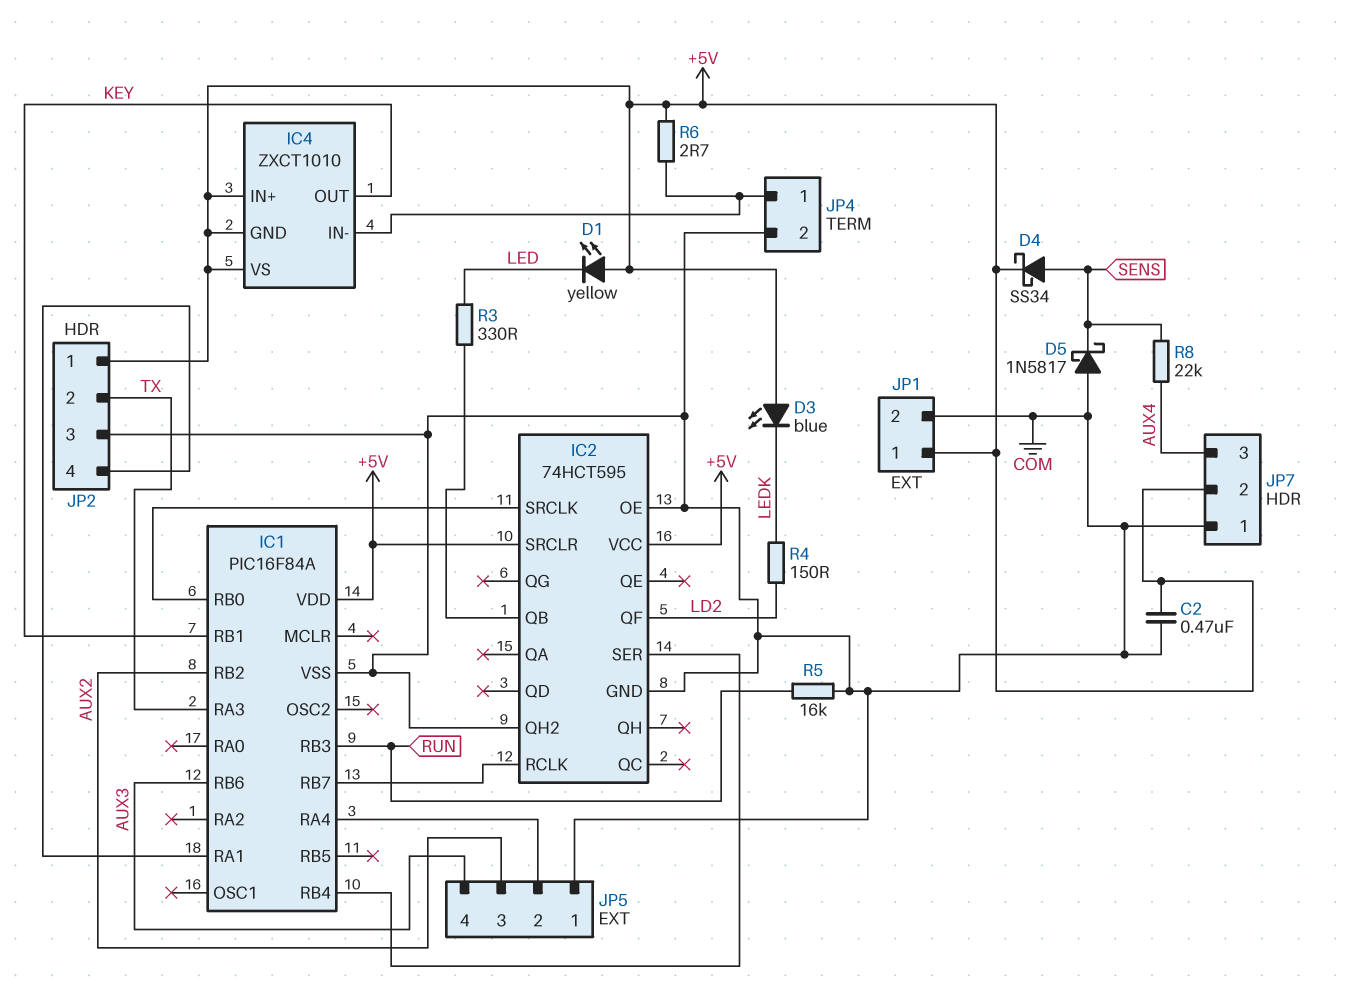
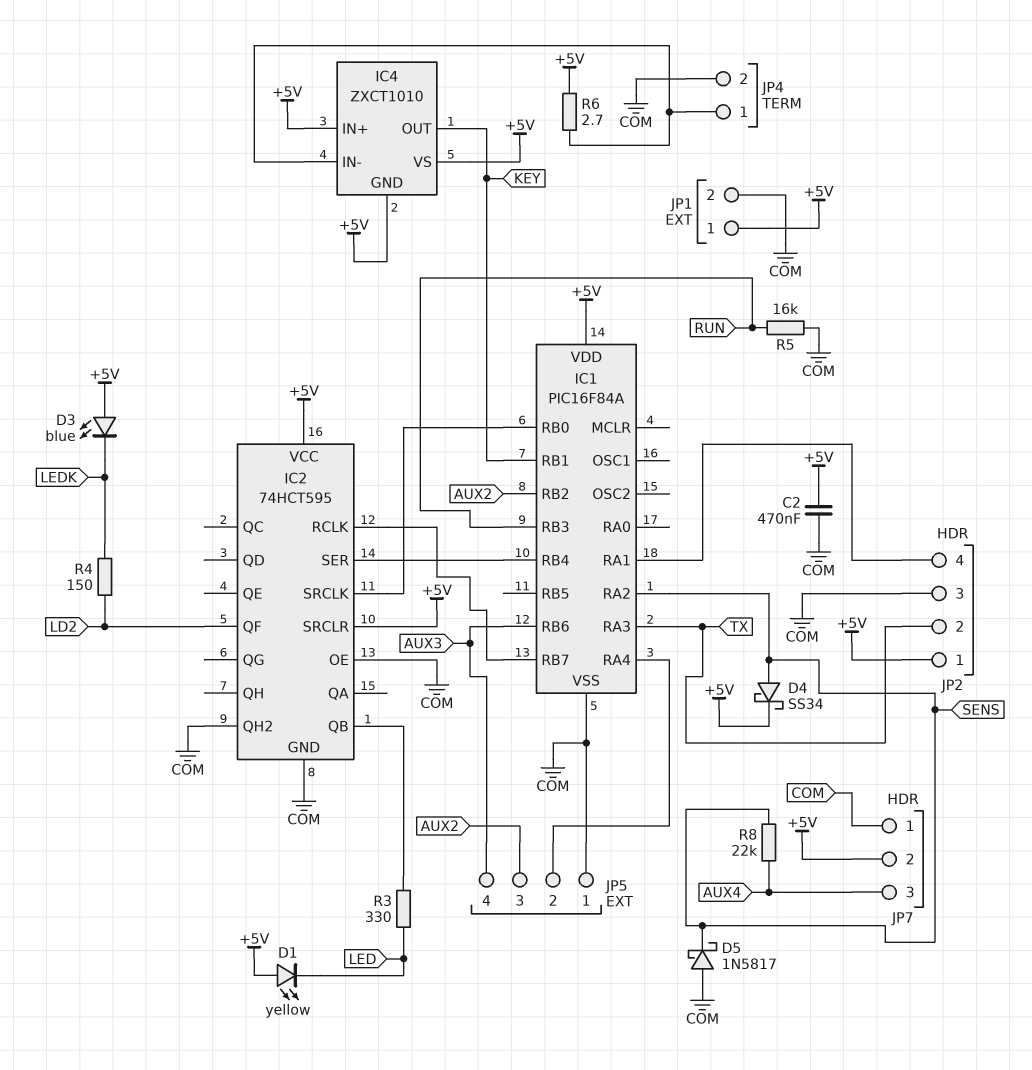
IC1 pin RA2: none -> SENS

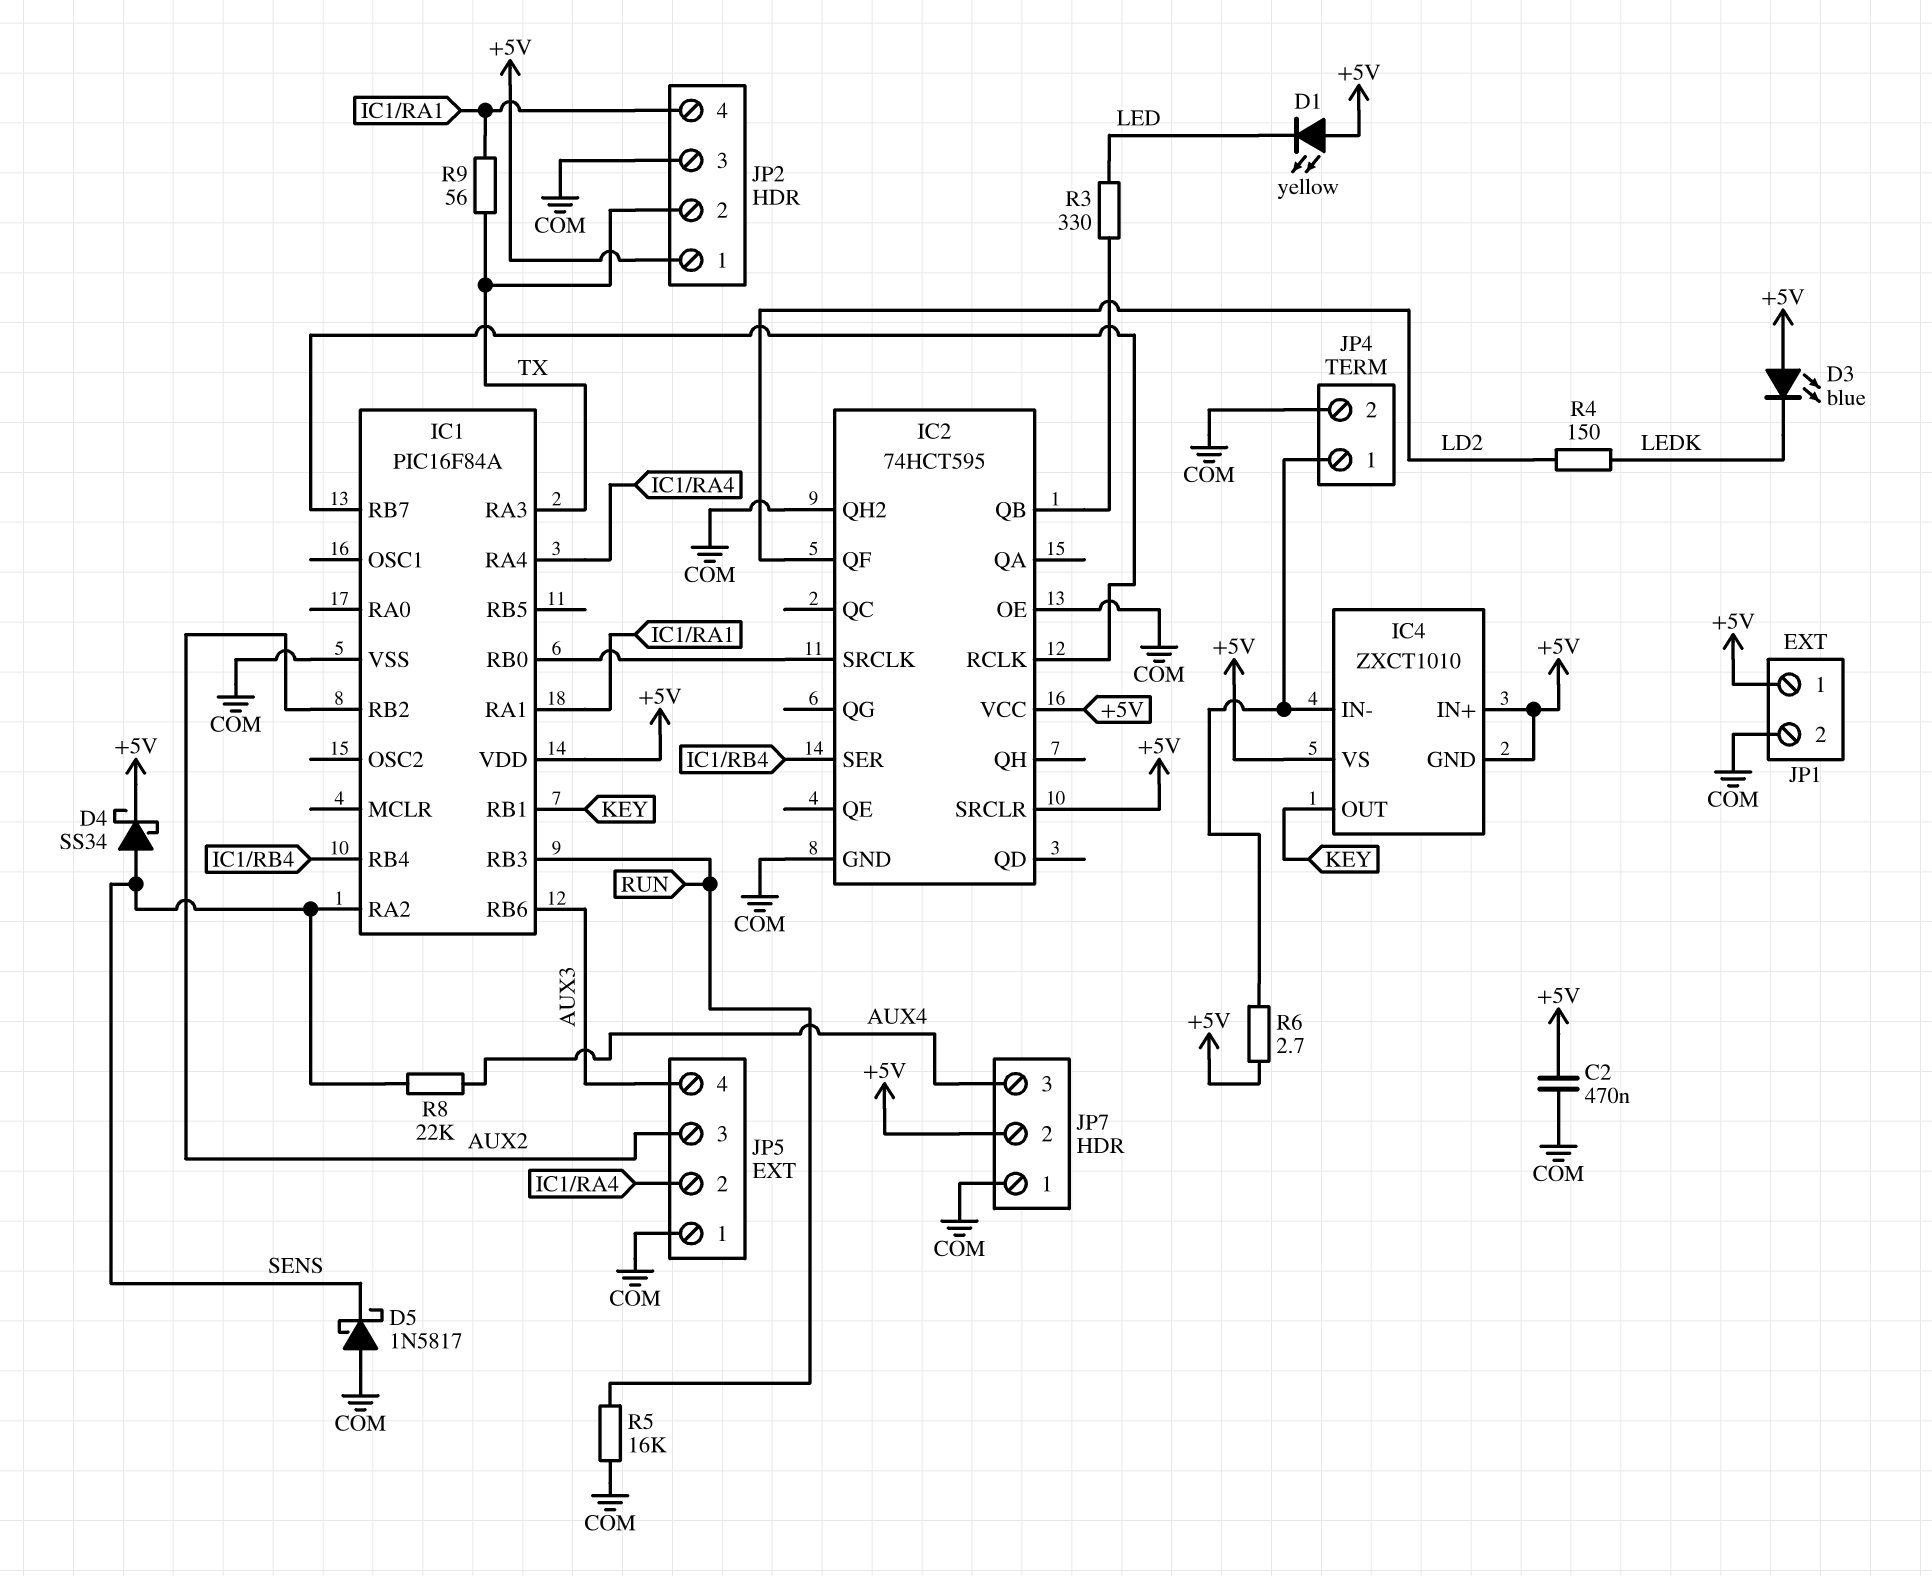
R9: none -> 56 (IC1/RA1, TX)

